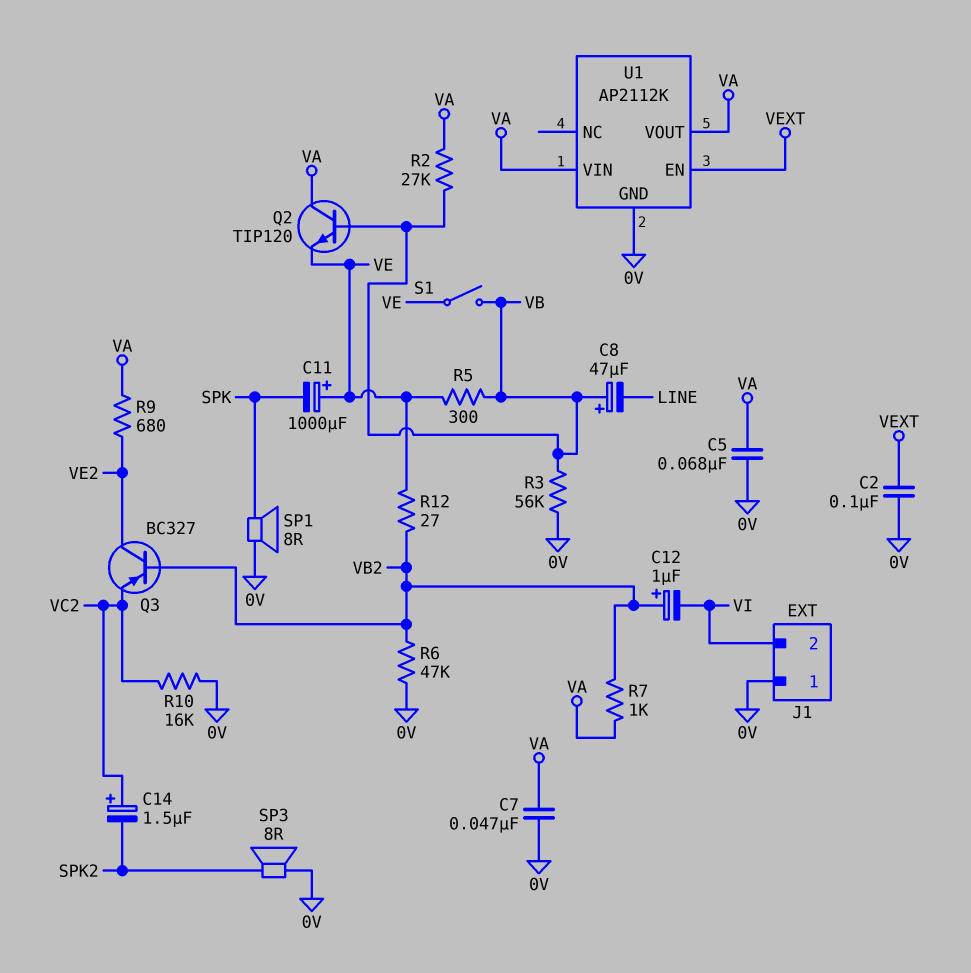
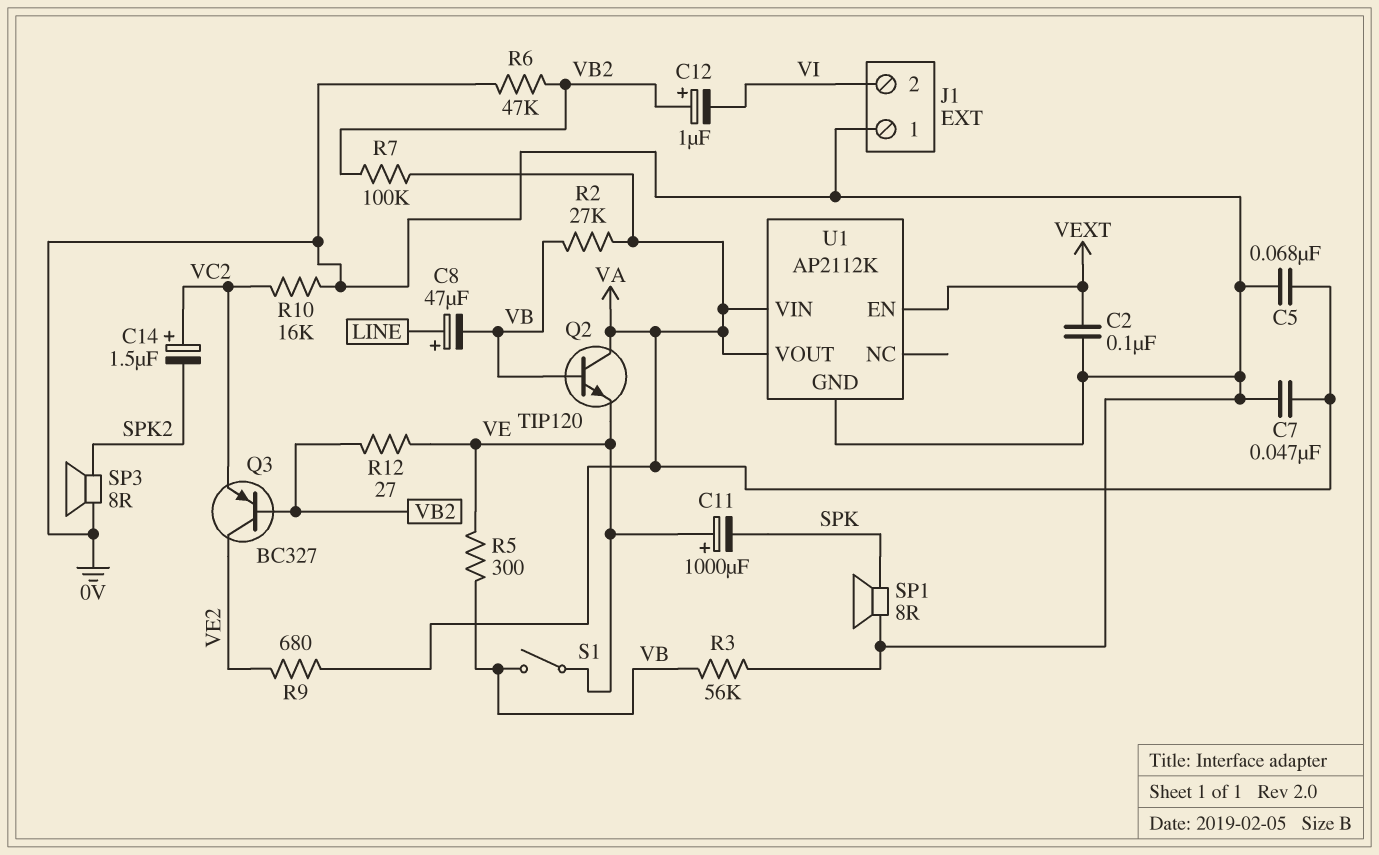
C8: 47uF (plus VB, minus LINE) -> 47uF (plus LINE, minus VB)
R7: 1k (VA, VB2) -> 100k (VA, VB2)

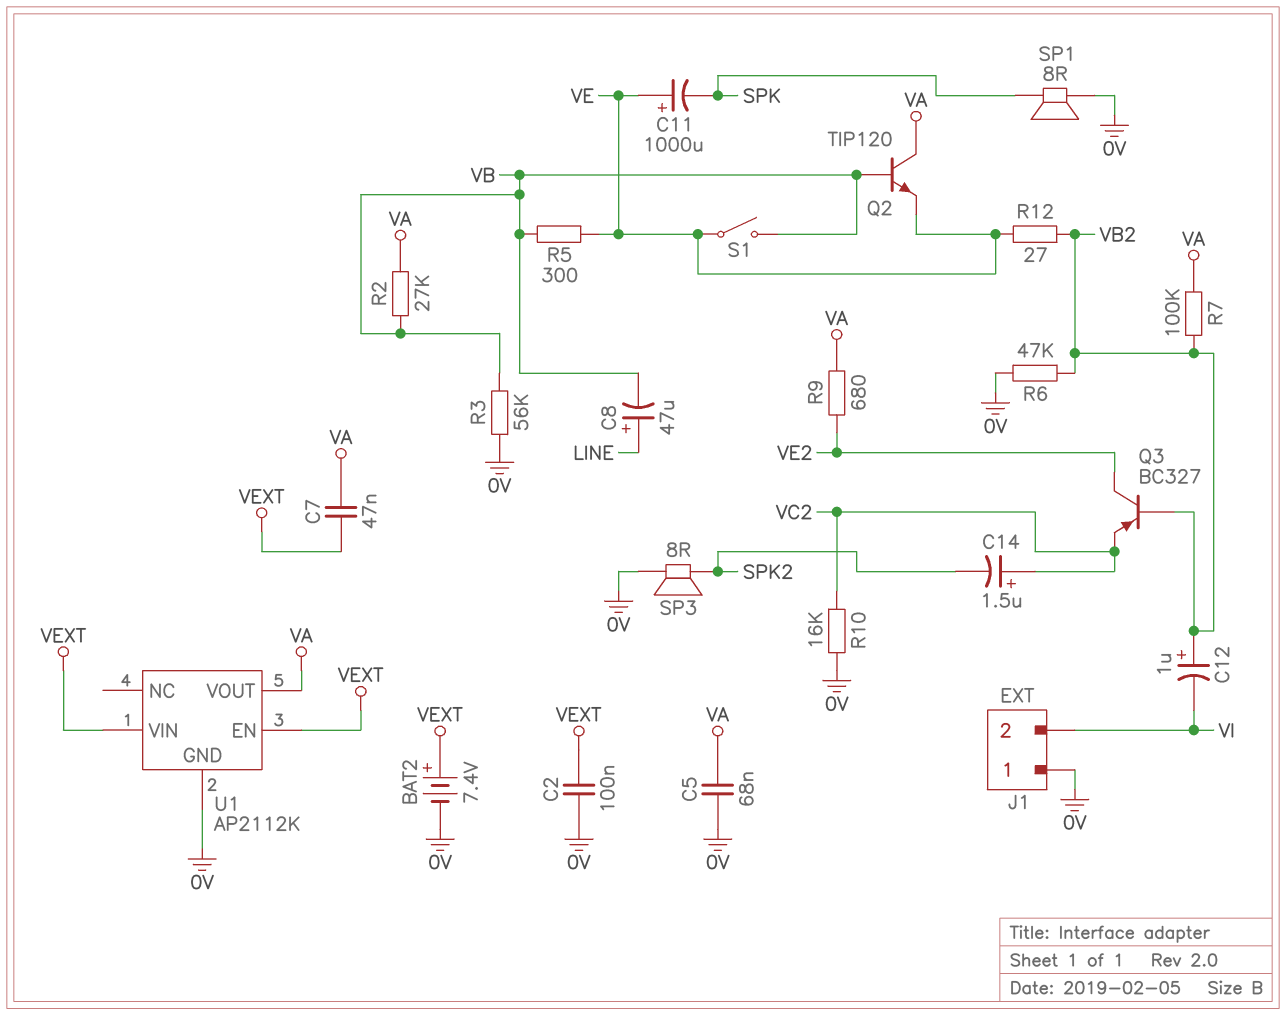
BAT2: none -> 7.4V (plus VEXT, minus 0V)
C7: 47nF (0V, VA) -> 47nF (VA, VEXT)
U1 pin VIN: VA -> VEXT

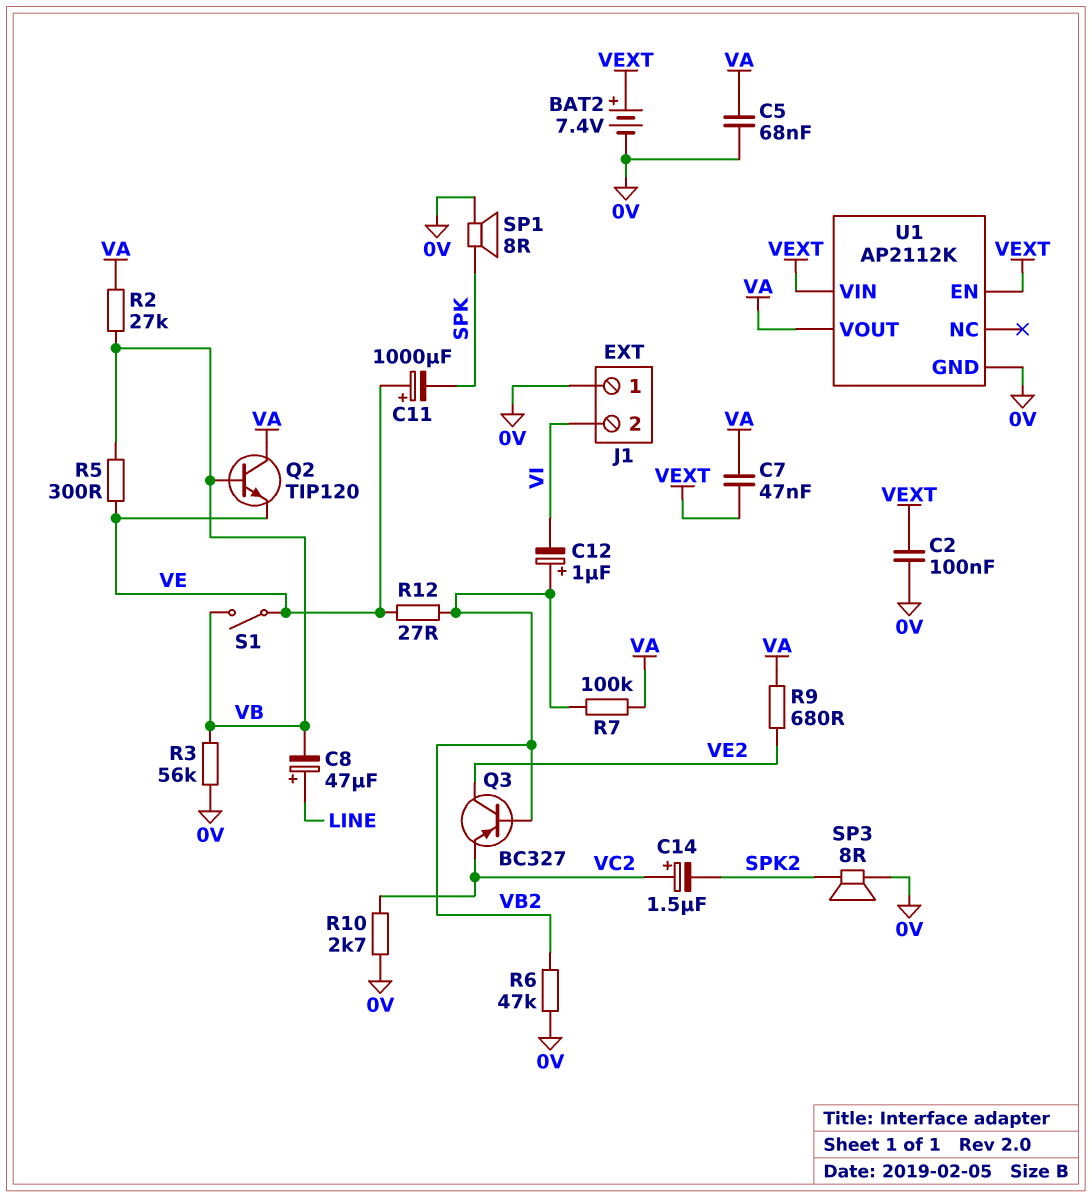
R10: 16k (0V, VC2) -> 2.7k (0V, VC2)

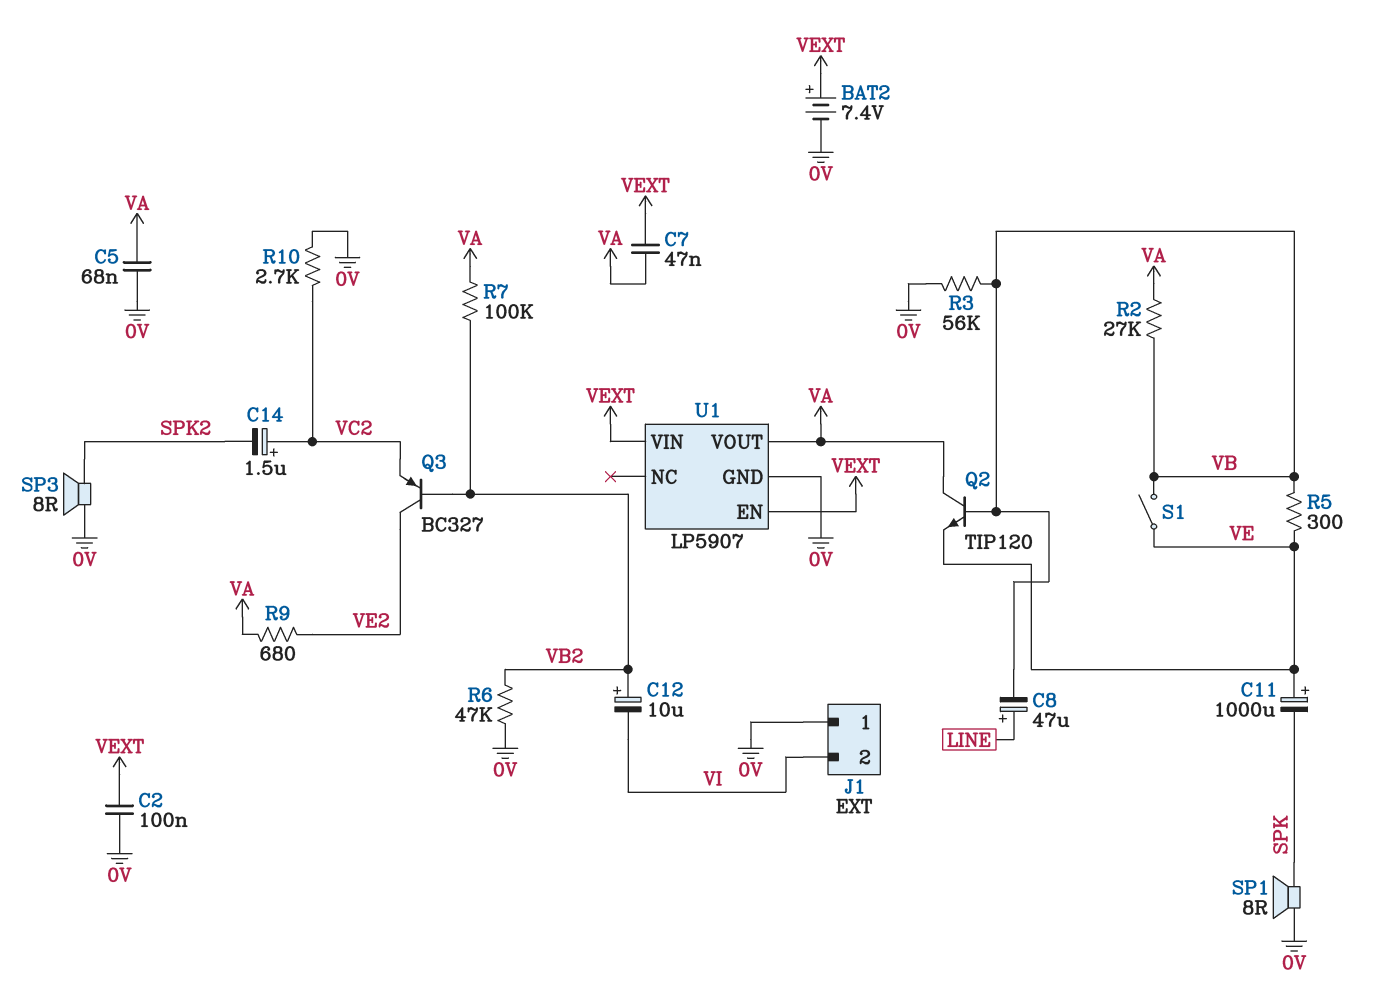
C12: 1uF (plus VB2, minus VI) -> 10uF (plus VB2, minus VI)
R12: 27 (VB2, VE) -> none
U1: AP2112K -> LP5907

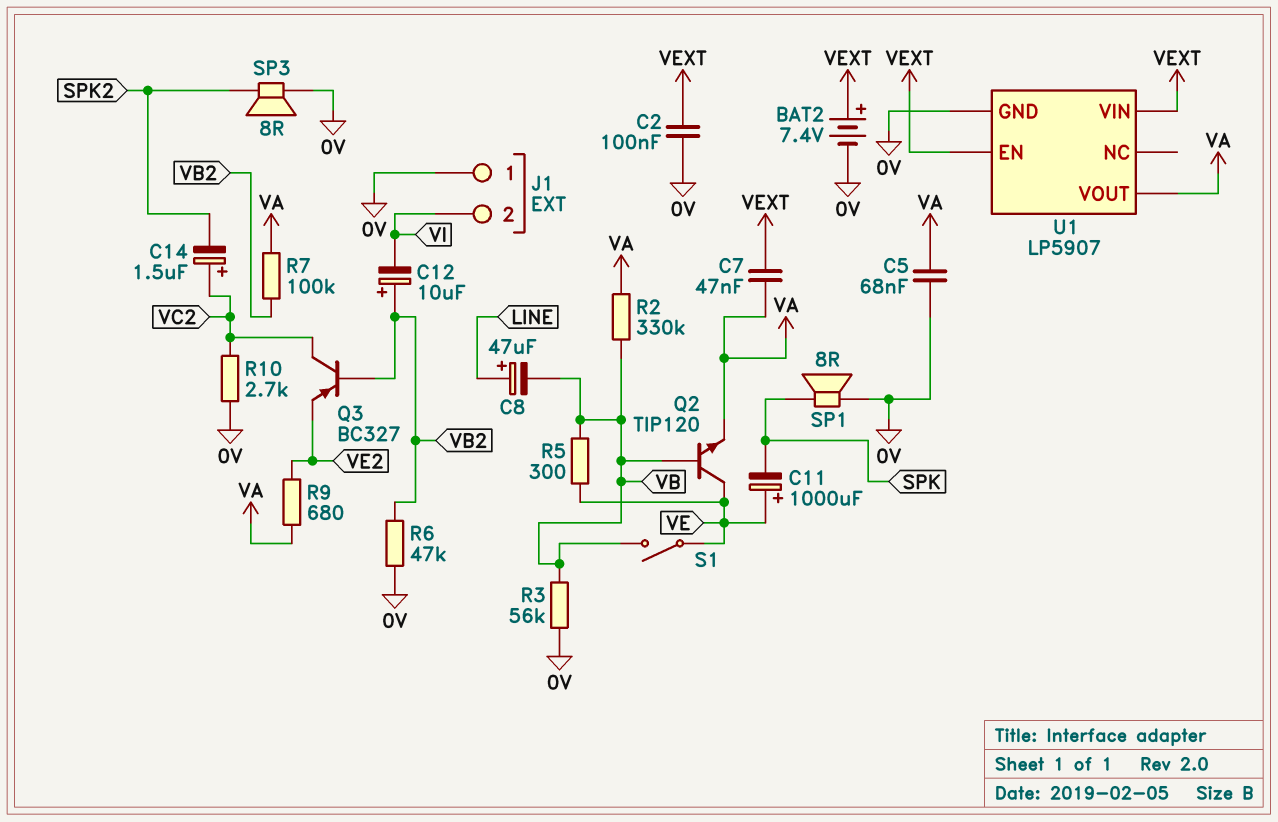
Q2: NPN TIP120 (B VB, C VA, E VE) -> NPN TIP120 (B VB, C VE, E VA)
Q3: PNP BC327 (B VB2, C VE2, E VC2) -> PNP BC327 (B VB2, C VC2, E VE2)
R2: 27k (VA, VB) -> 330k (VA, VB)

